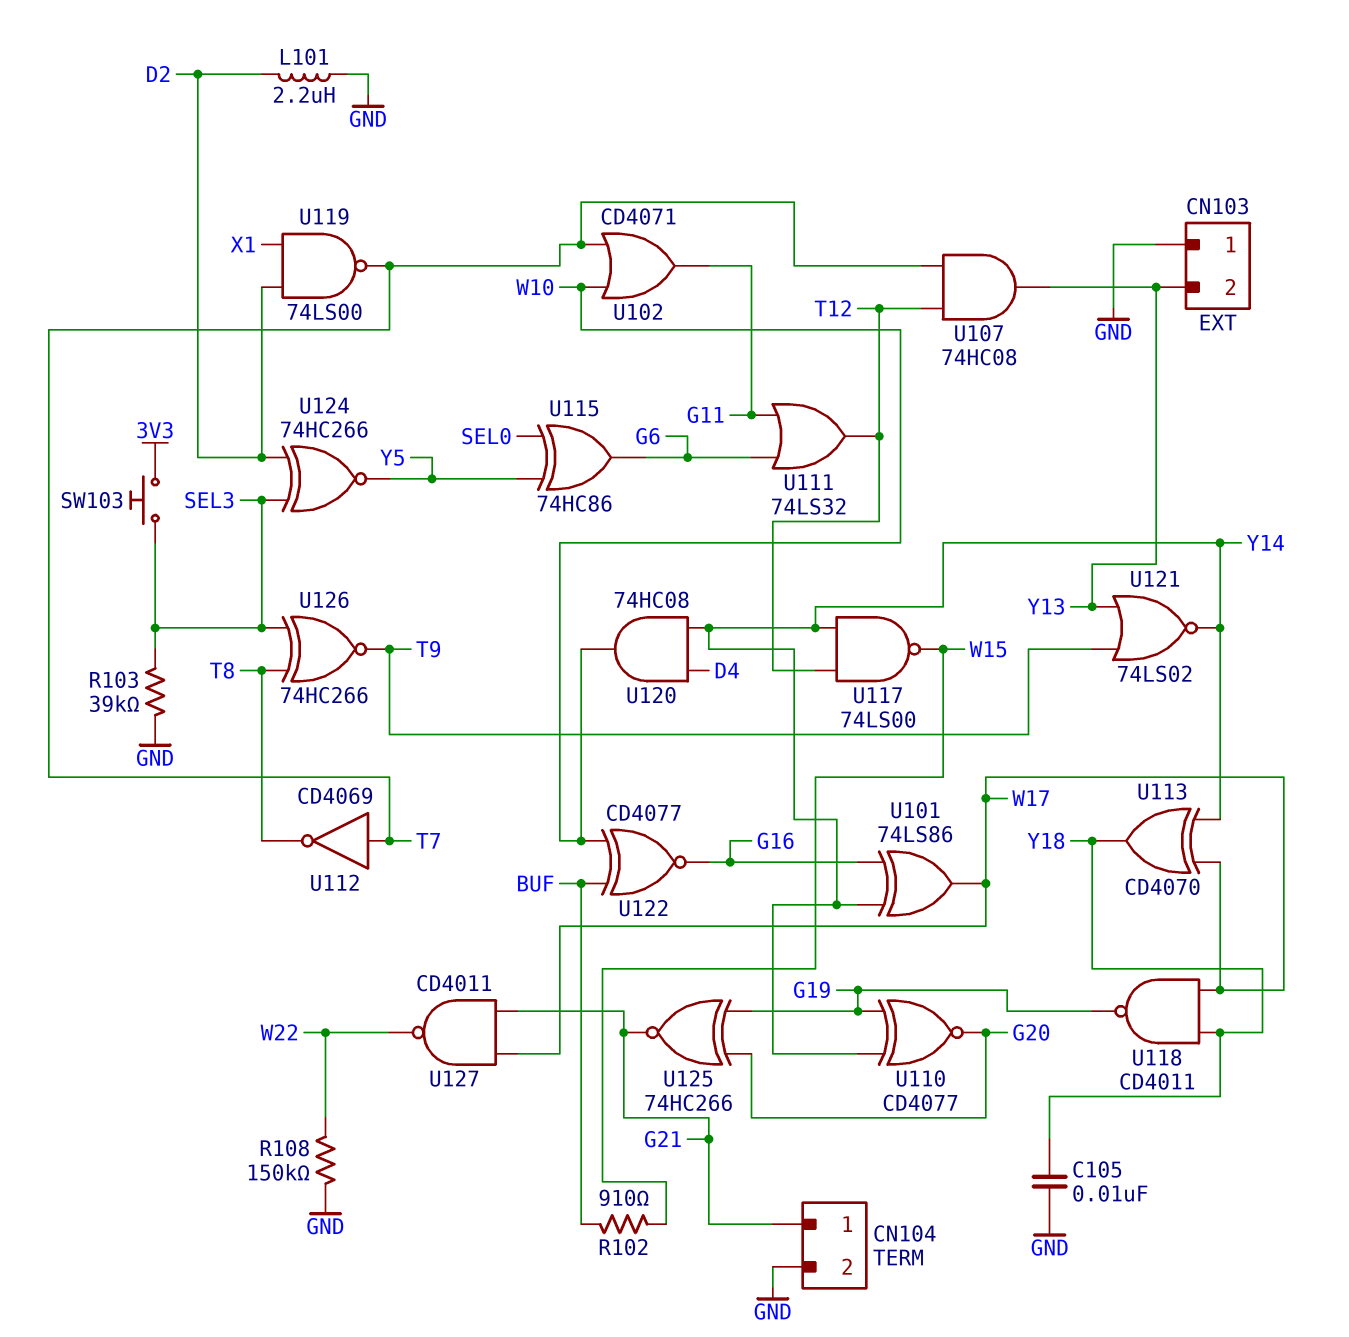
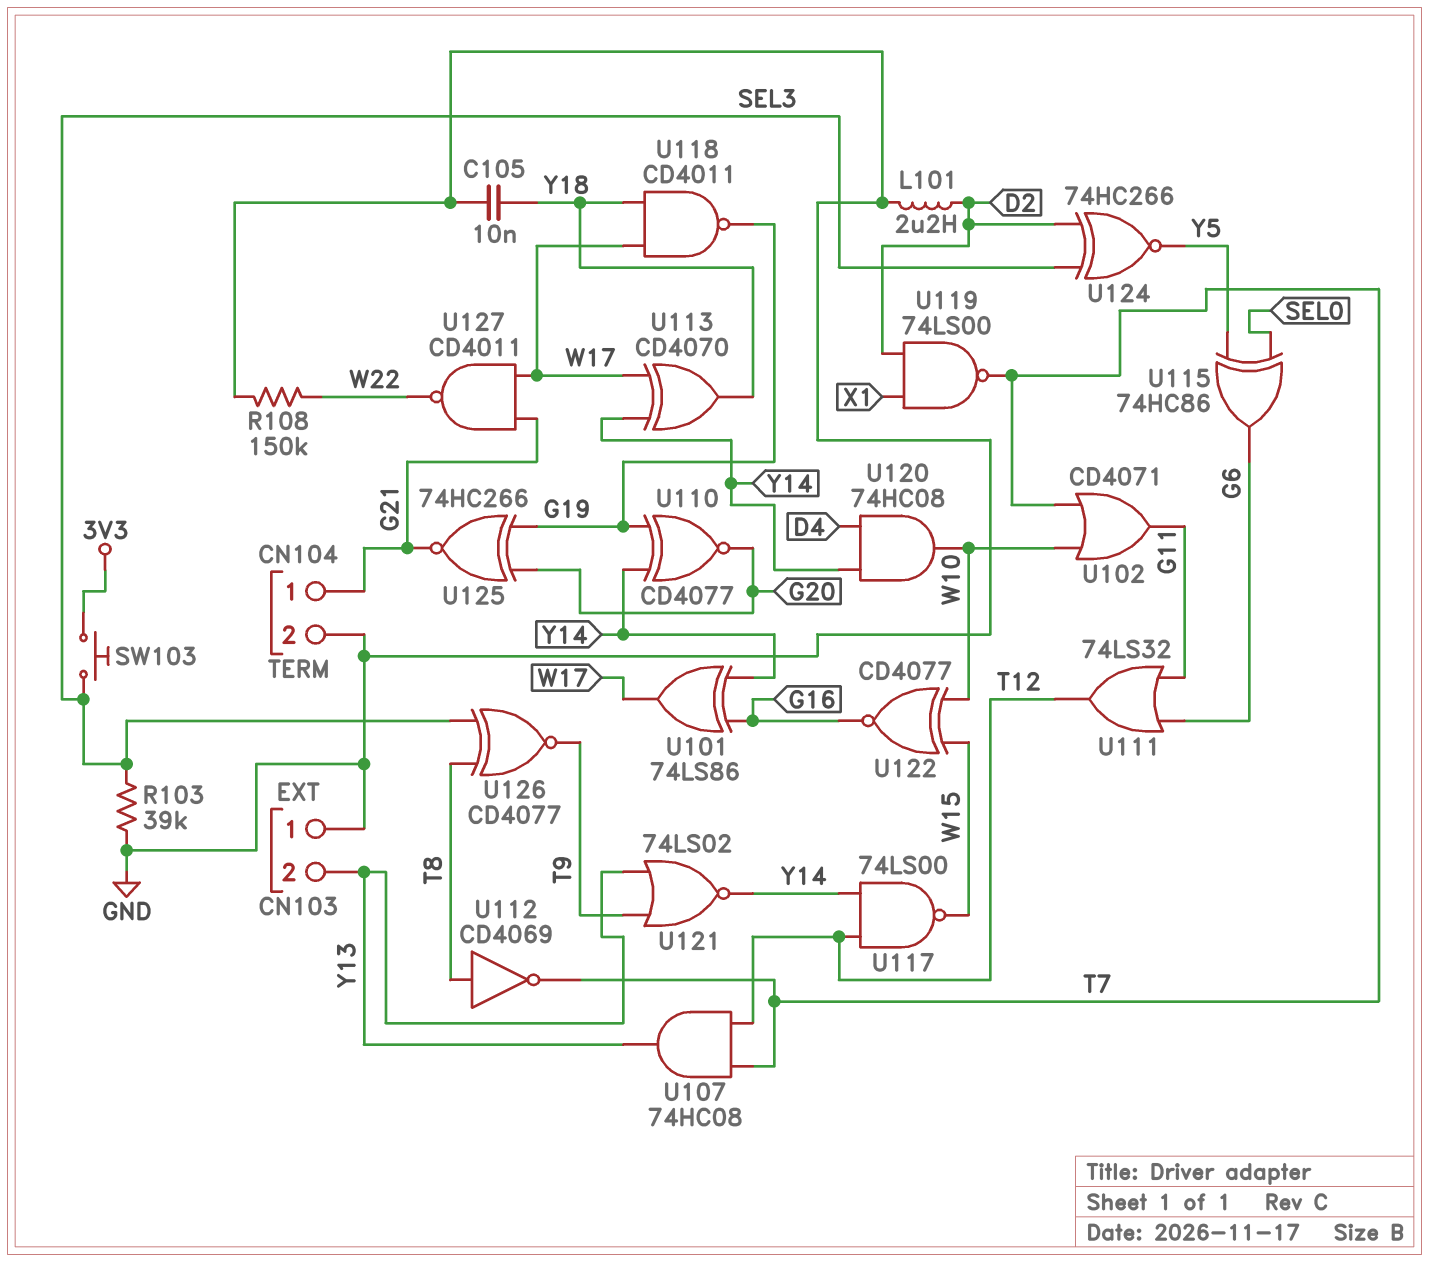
R102: 910 (BUF, W15) -> none
U112: NOT CD4069 (in T7, out T8) -> NOT CD4069 (in T8, out T7)
U122: XNOR CD4077 (in BUF, in W10, out G16) -> XNOR CD4077 (in W10, in W15, out G16)
U126: XNOR 74HC266 (in SEL3, in T8, out T9) -> XNOR CD4077 (in SEL3, in T8, out T9)

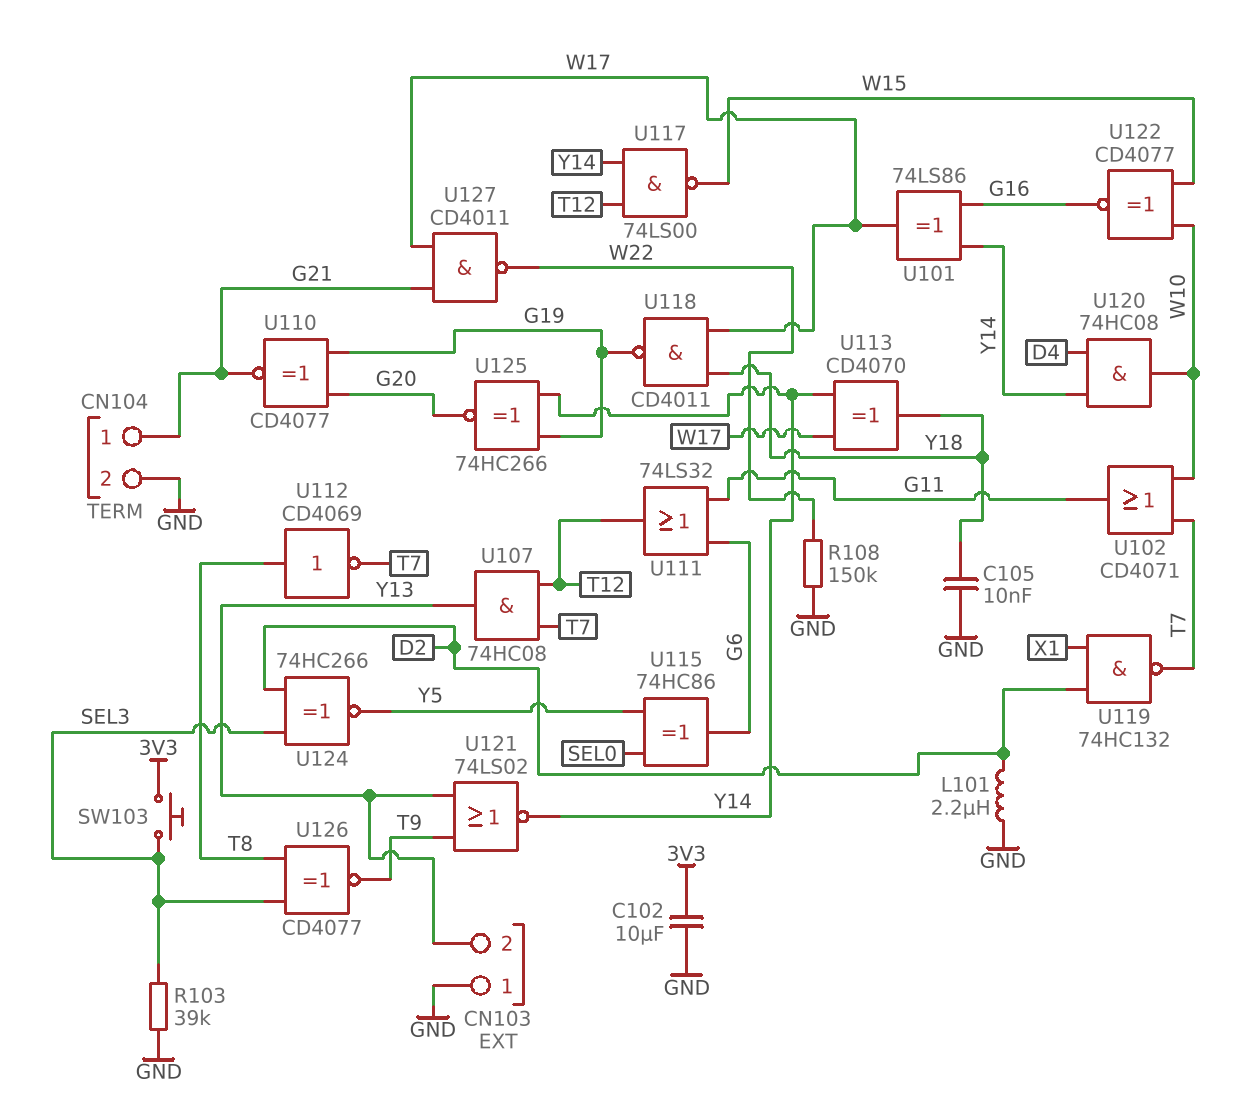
C102: none -> 10uF (3V3, GND)
U110: XNOR CD4077 (in G19, in Y14, out G20) -> XNOR CD4077 (in G19, in G20, out G21)
U119: NAND 74LS00 (in D2, in X1, out T7) -> NAND 74HC132 (in D2, in X1, out T7)
U125: XNOR 74HC266 (in G19, in G20, out G21) -> XNOR 74HC266 (in G19, in Y14, out G20)

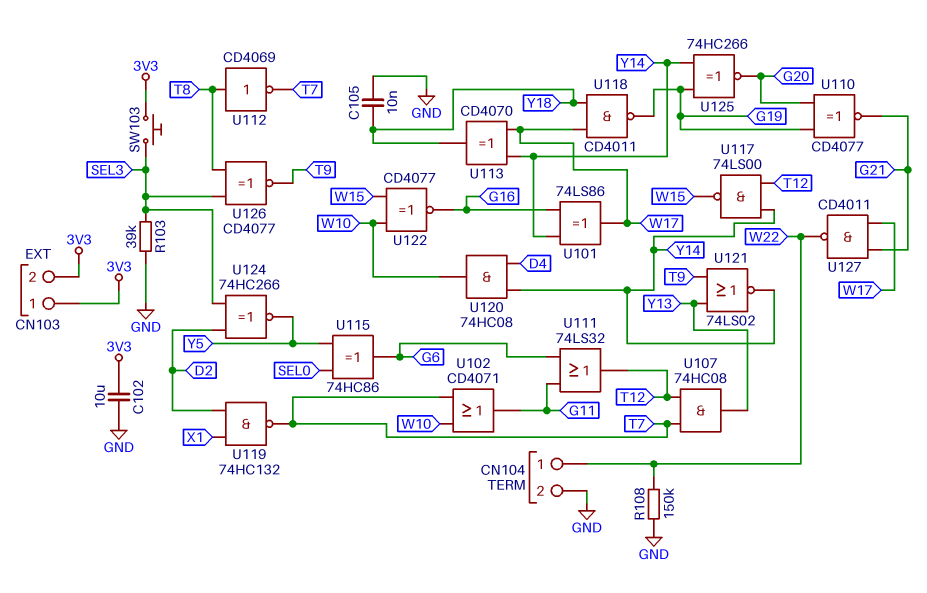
CN103 pin 1: GND -> 3V3
CN103 pin 2: Y13 -> 3V3
CN104 pin 1: G21 -> W22
L101: 2.2uH (D2, GND) -> none

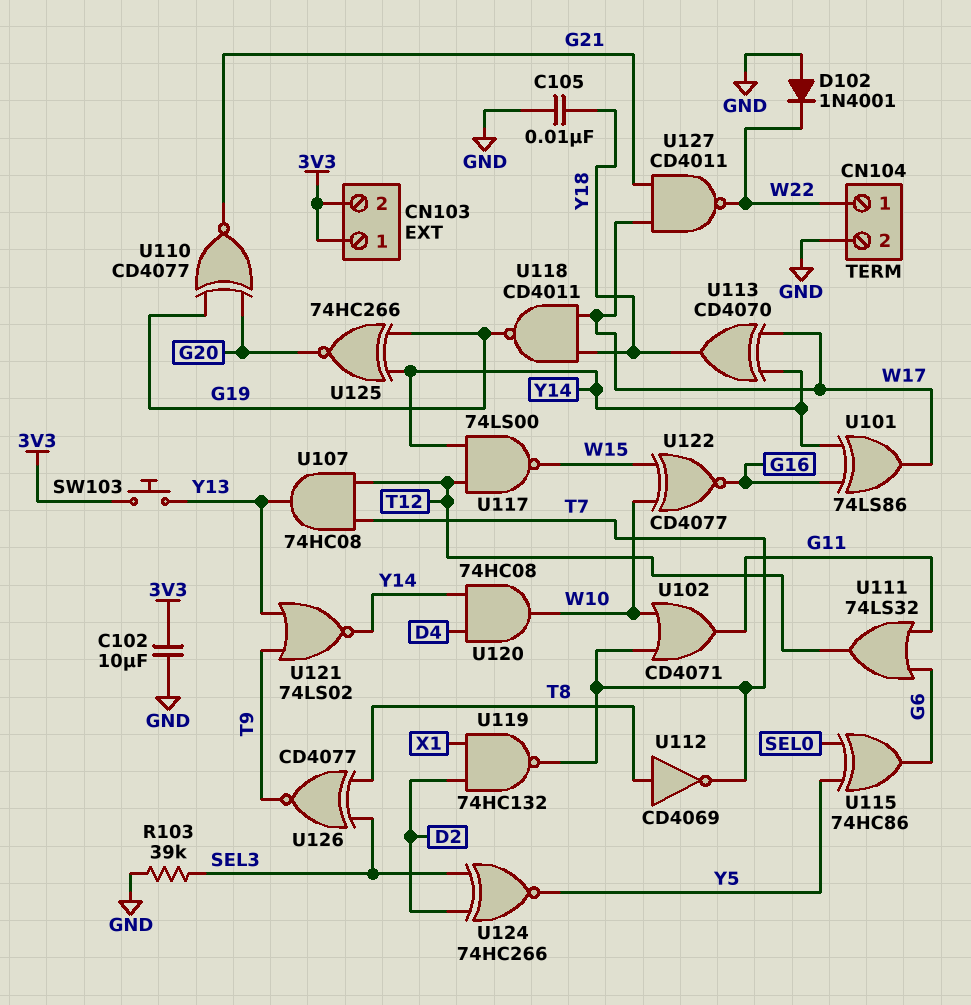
D102: none -> diode 1N4001 (A GND, K W22)
R108: 150k (GND, W22) -> none
SW103: button (3V3, SEL3) -> button (3V3, Y13)

